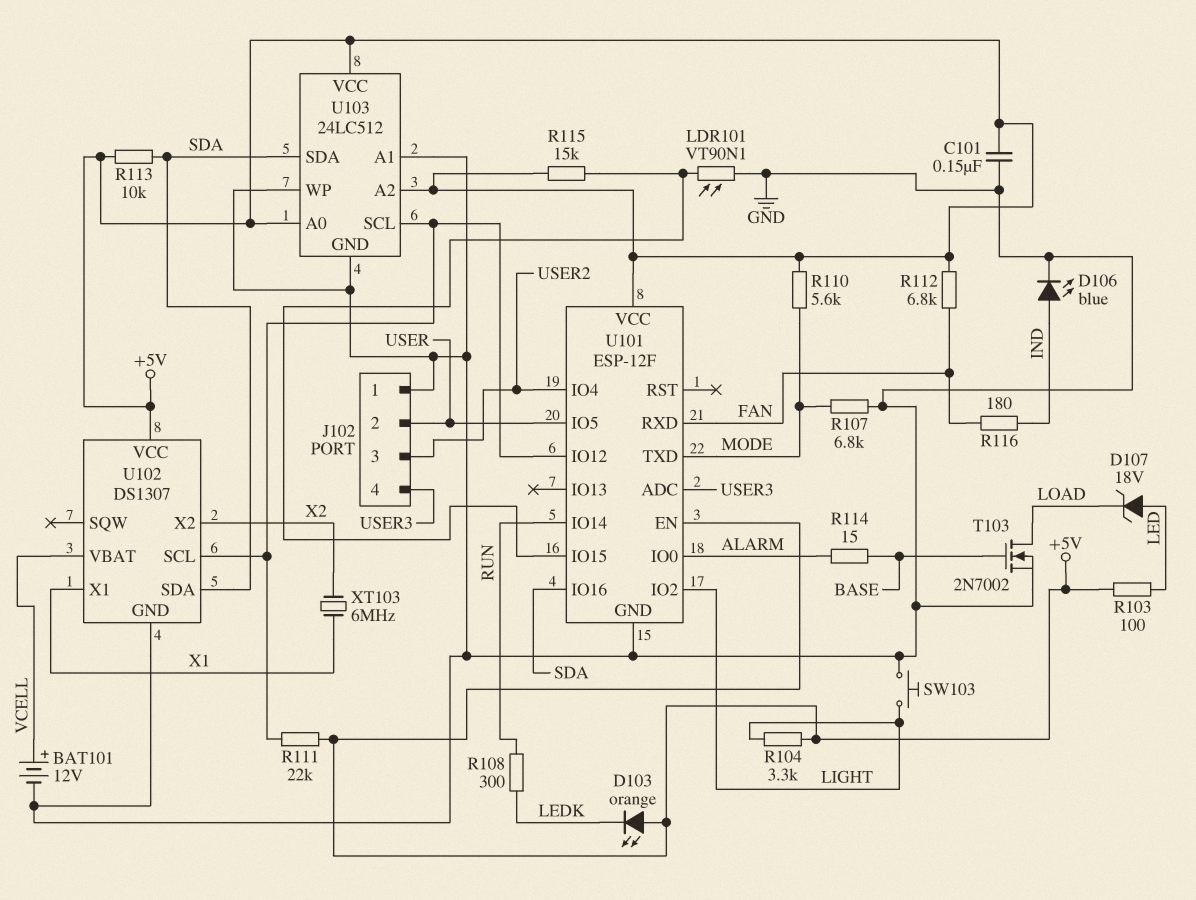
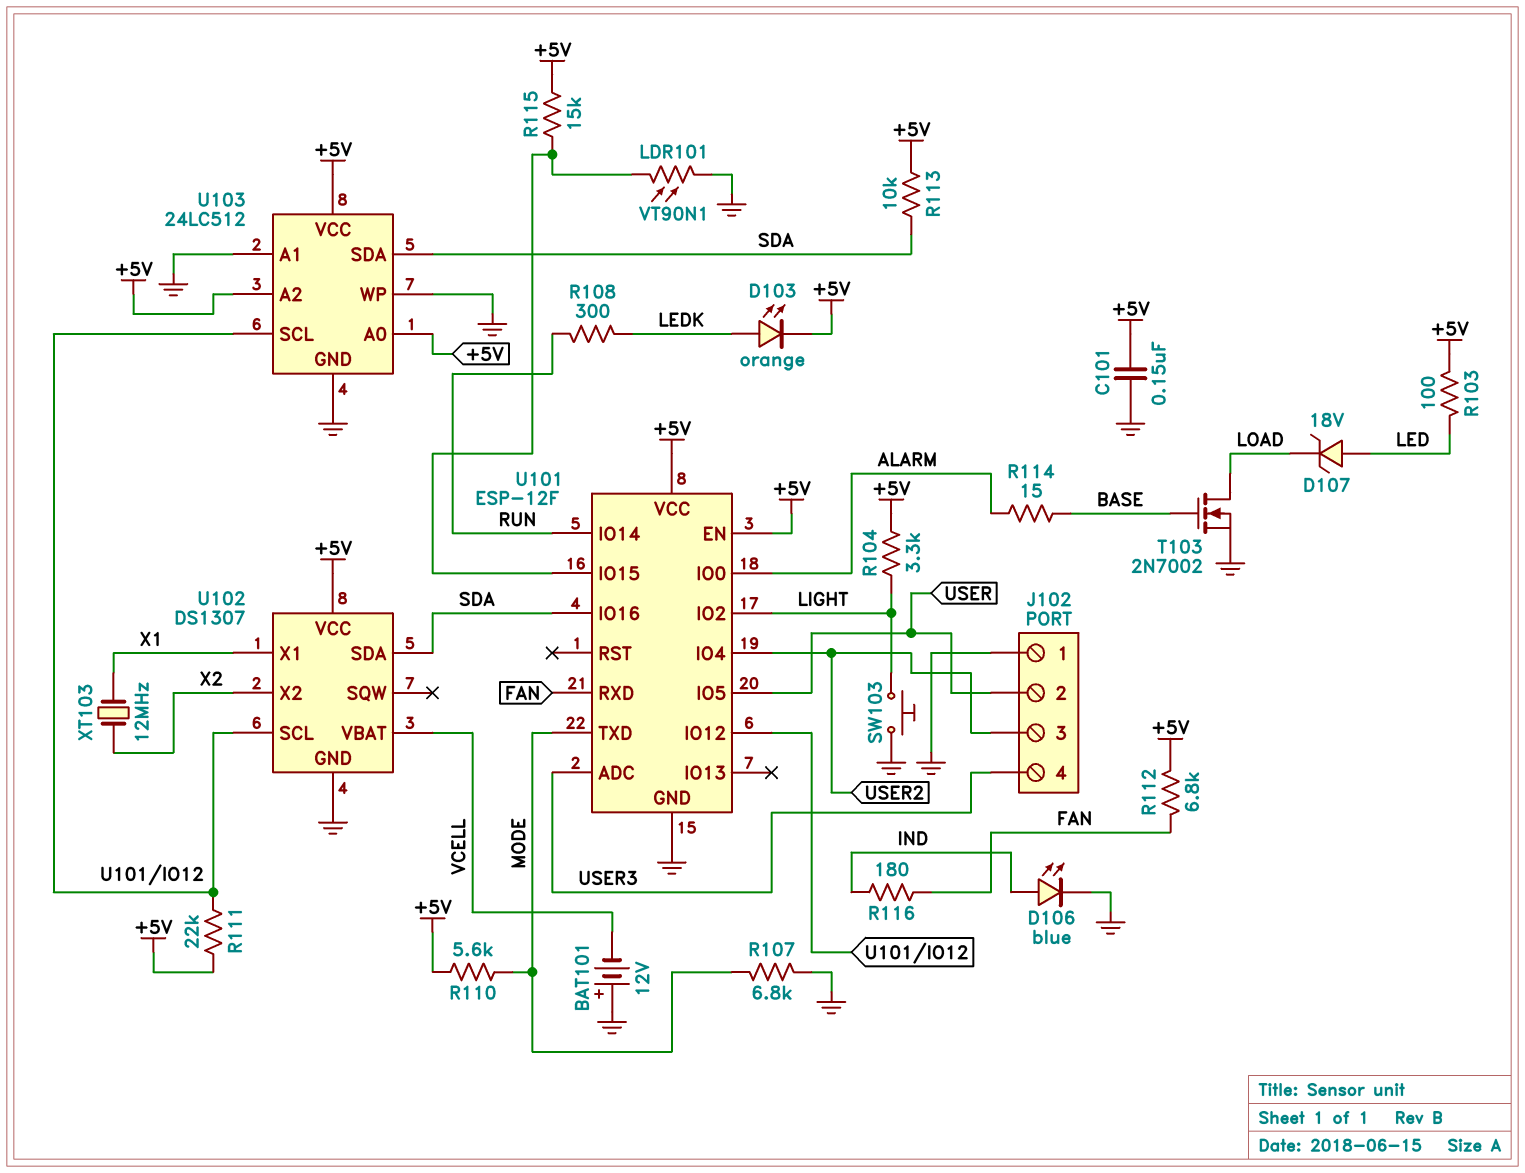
BAT101: 12V (plus VCELL, minus GND) -> 12V (plus GND, minus VCELL)
D103: LED orange (A +5V, K LEDK) -> LED orange (A LEDK, K +5V)
XT103: 6MHz (X1, X2) -> 12MHz (X1, X2)

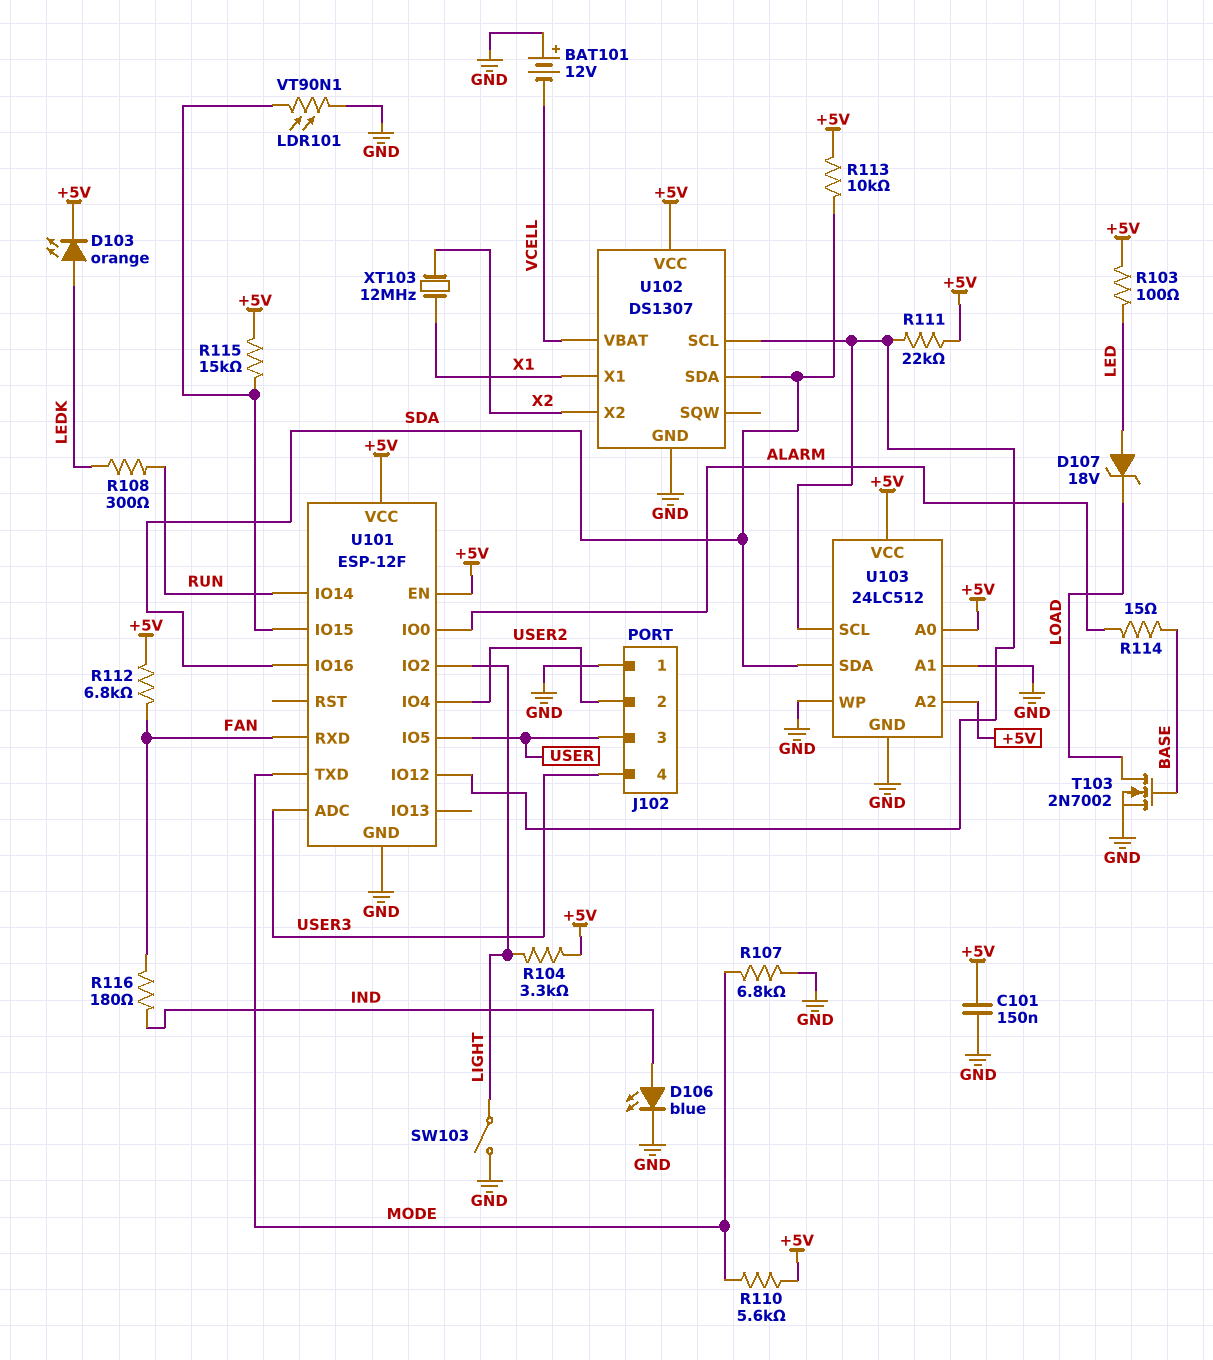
J102 pin 2: USER -> USER2
J102 pin 3: USER2 -> USER
SW103: button (GND, LIGHT) -> switch (GND, LIGHT)

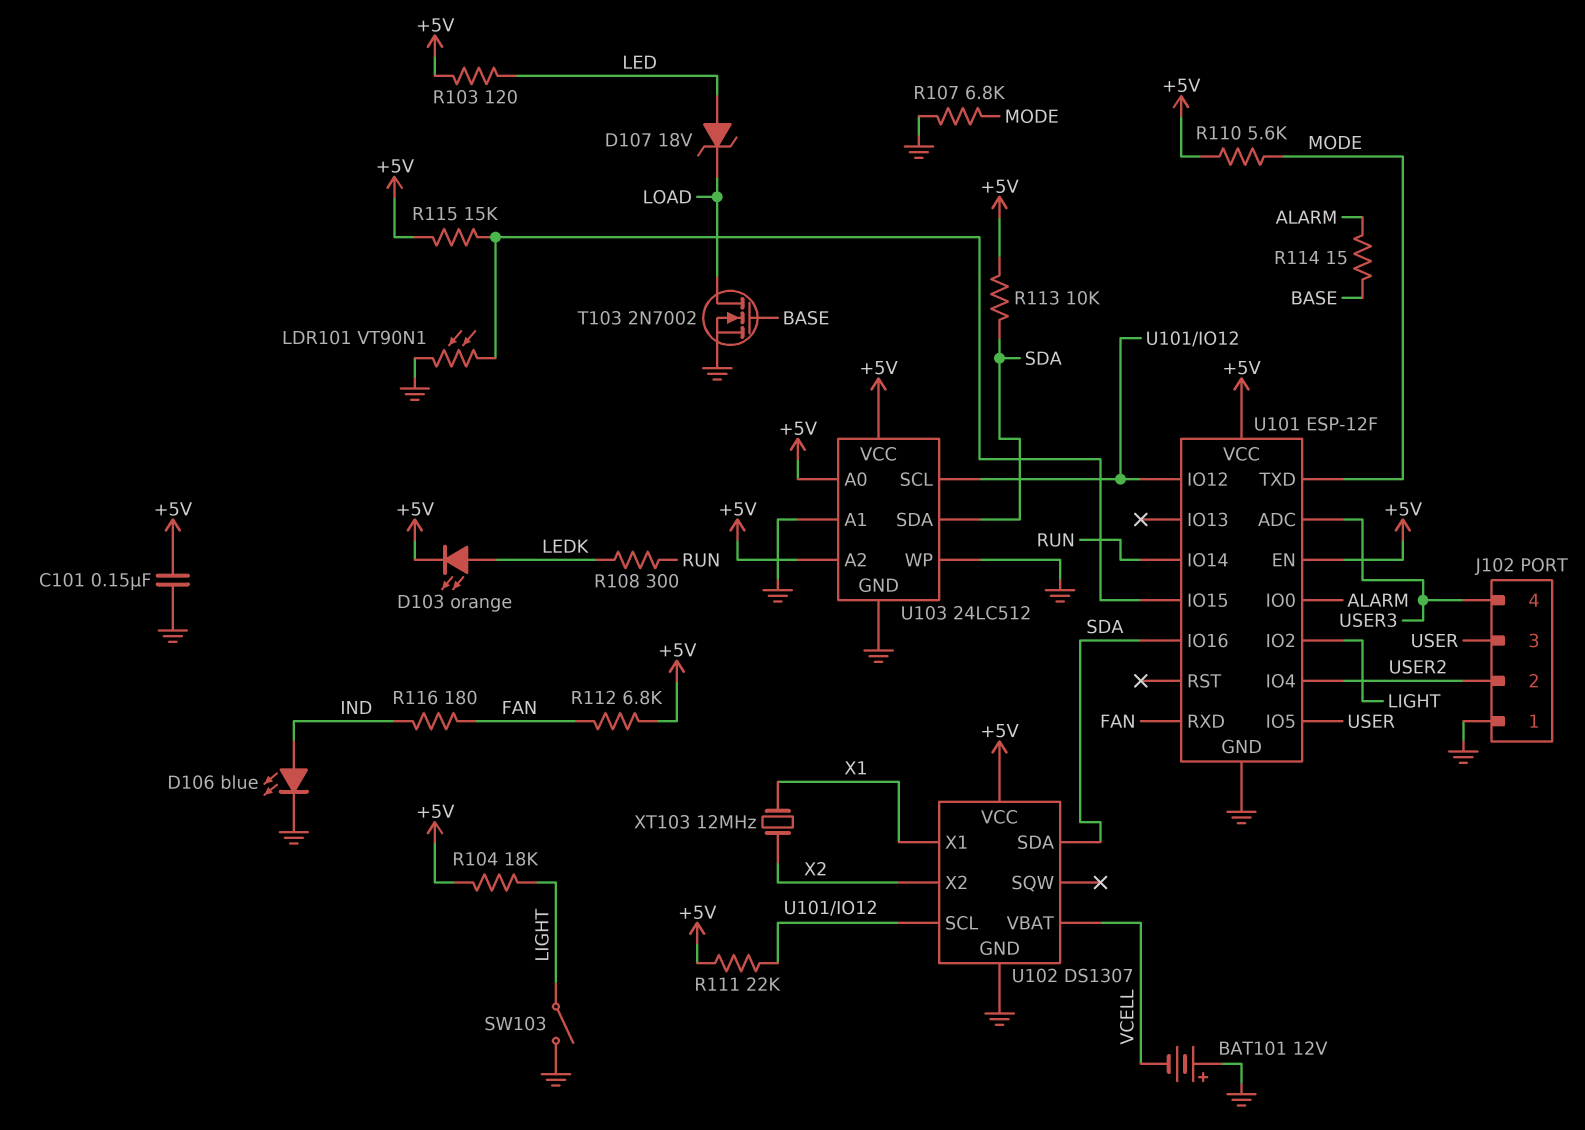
R103: 100 (+5V, LED) -> 120 (+5V, LED)
R104: 3.3k (+5V, LIGHT) -> 18k (+5V, LIGHT)

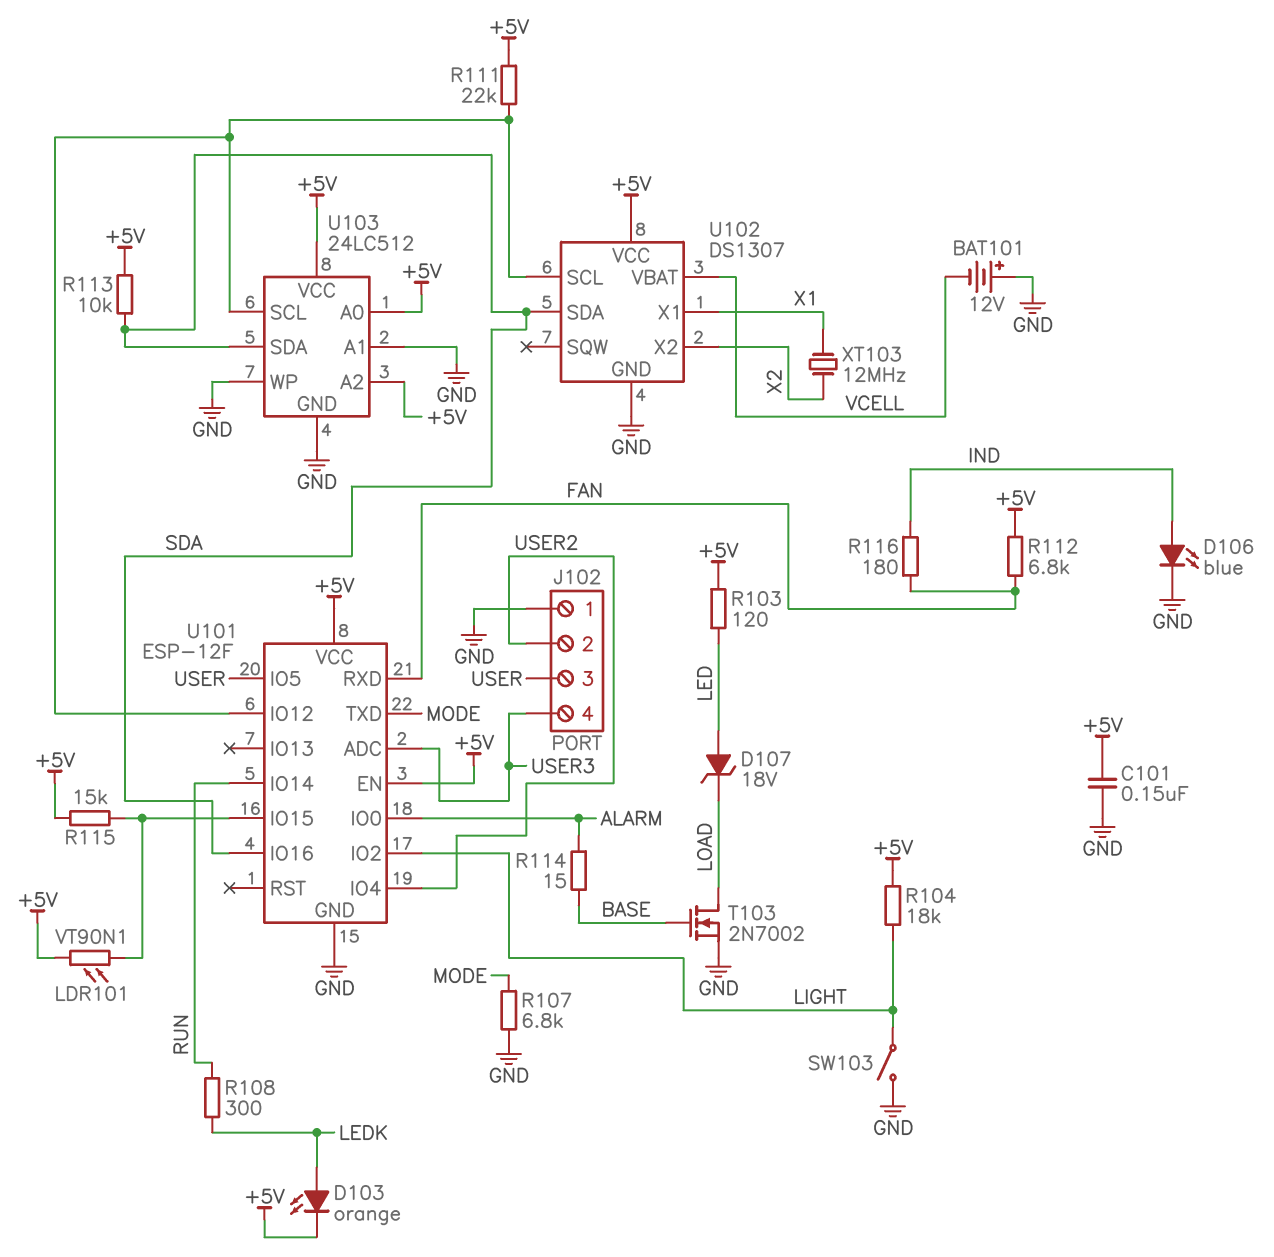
LDR101: VT90N1 (GND, U101/IO15) -> VT90N1 (+5V, U101/IO15)
R110: 5.6k (+5V, MODE) -> none

